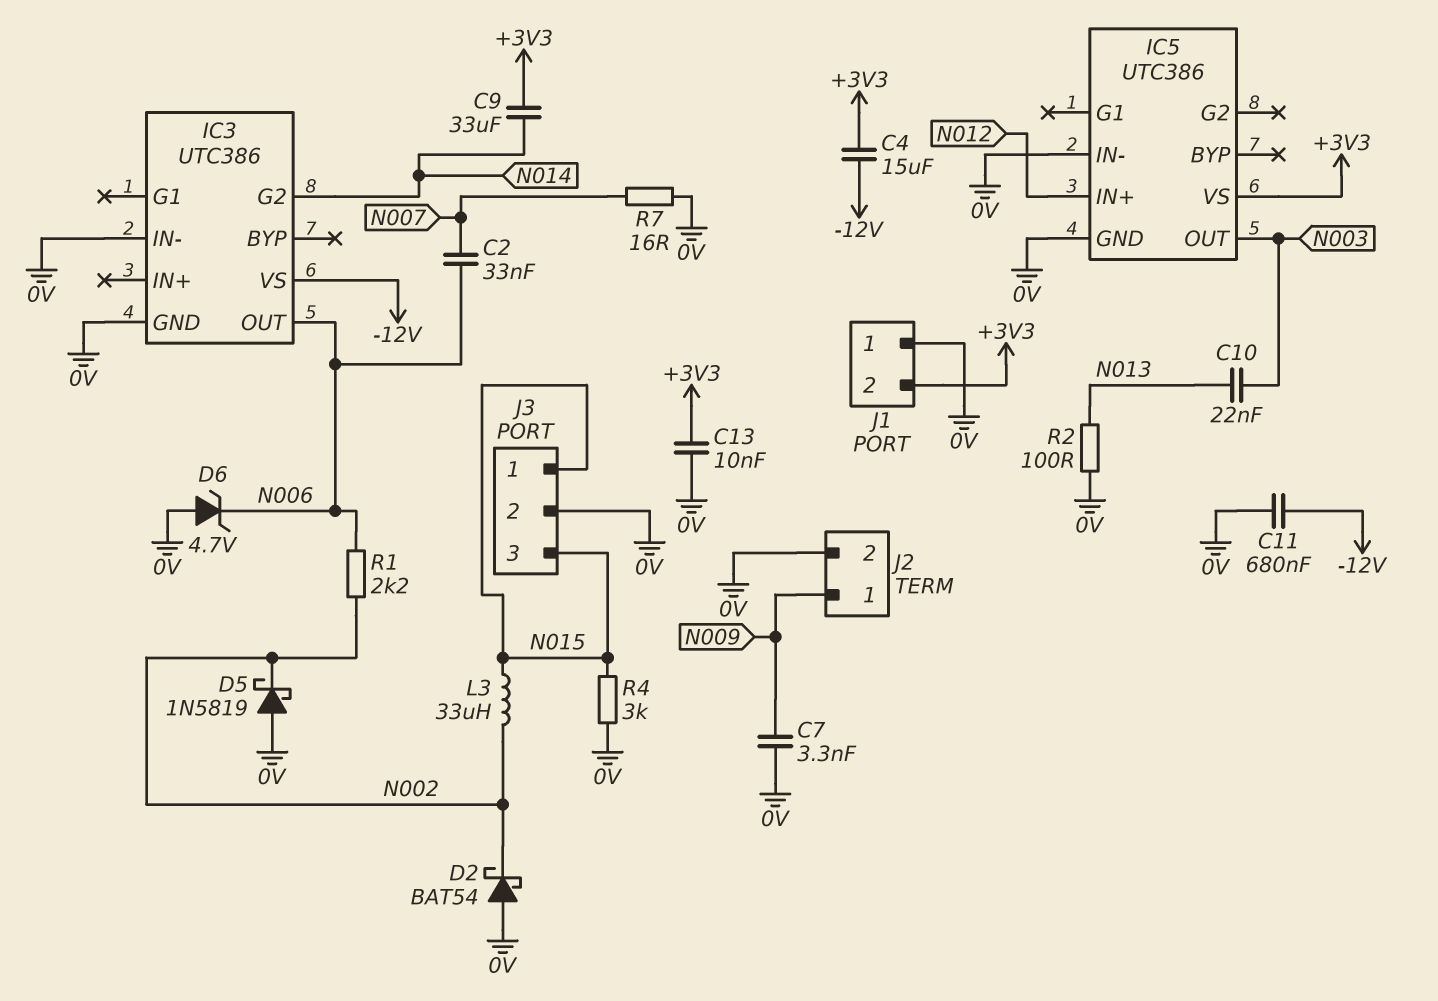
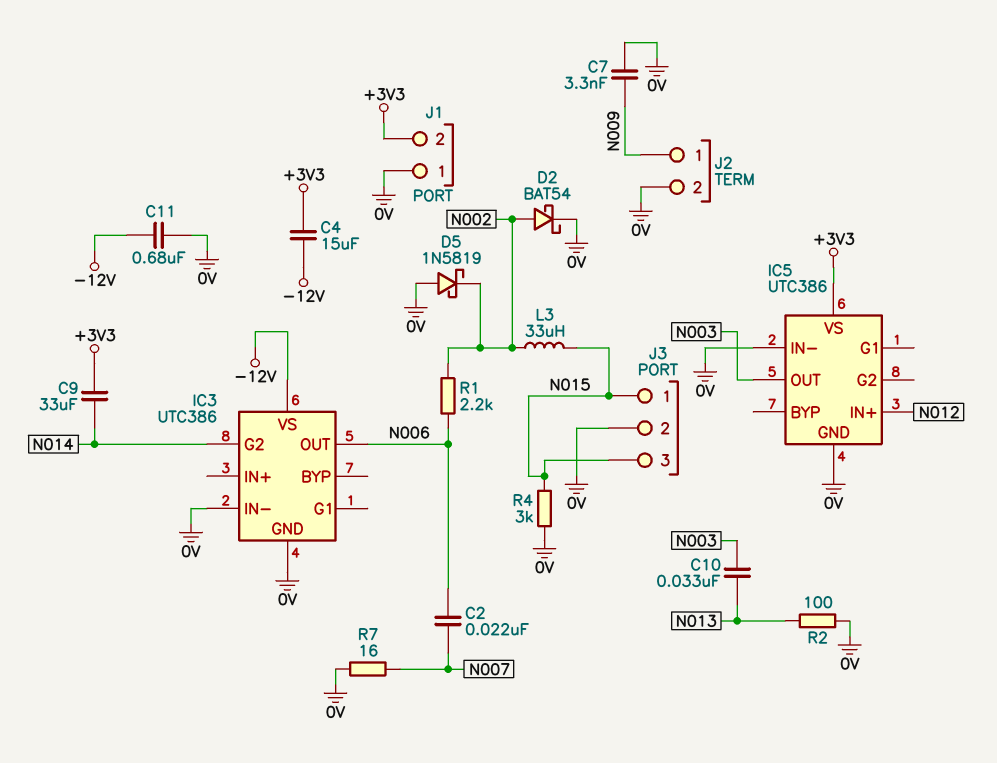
C2: 33nF (N006, N007) -> 22nF (N006, N007)
C10: 22nF (N003, N013) -> 33nF (N003, N013)
C13: 10nF (+3V3, 0V) -> none
D2: schottky BAT54 (A 0V, K N002) -> schottky BAT54 (A N002, K 0V)
D6: zener 4.7V (A 0V, K N006) -> none

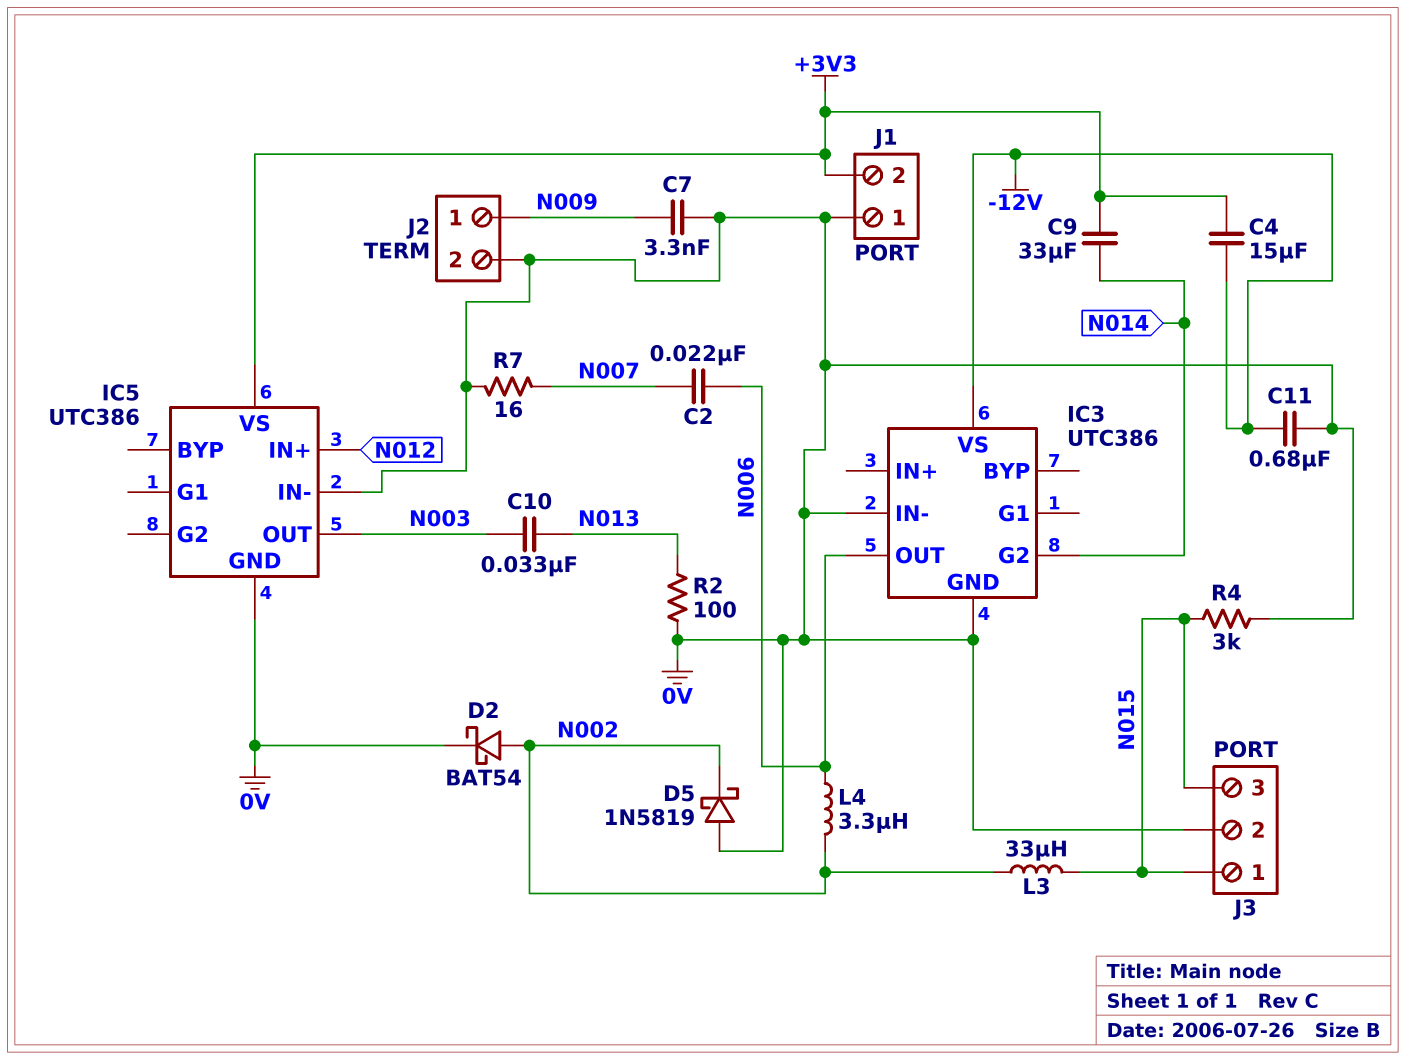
L4: none -> 3.3uH (N002, N006)
R1: 2.2k (N002, N006) -> none

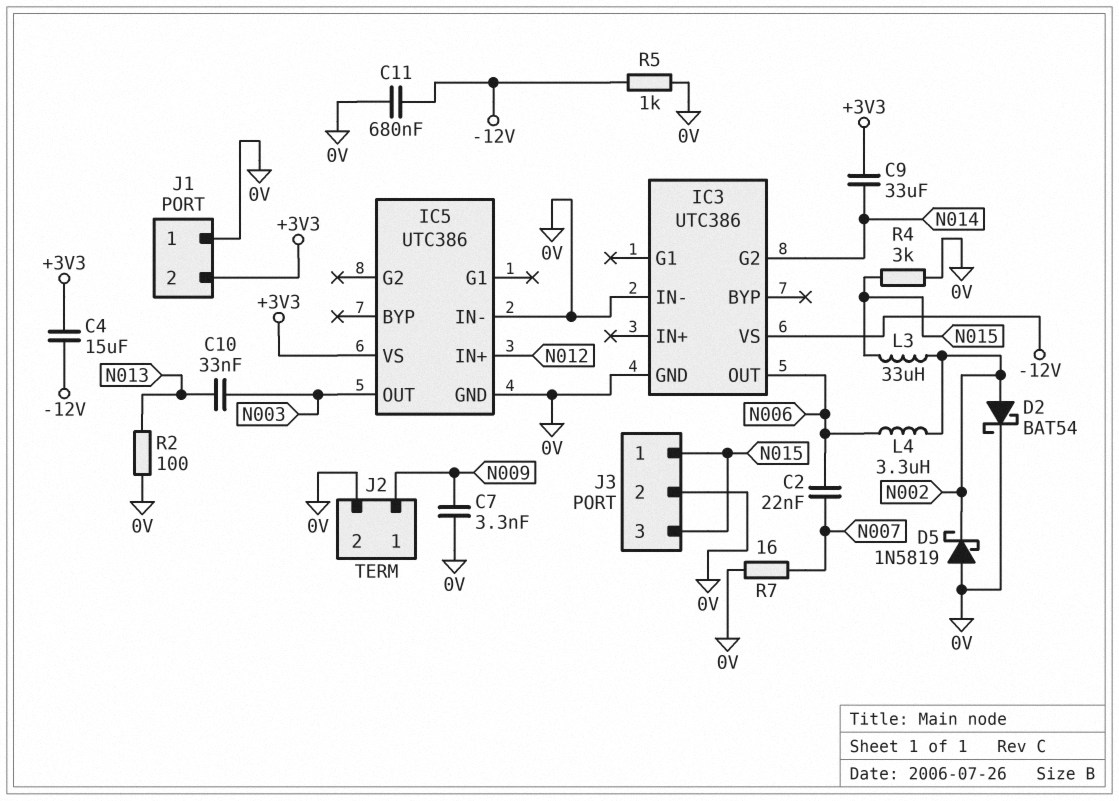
R5: none -> 1k (-12V, 0V)

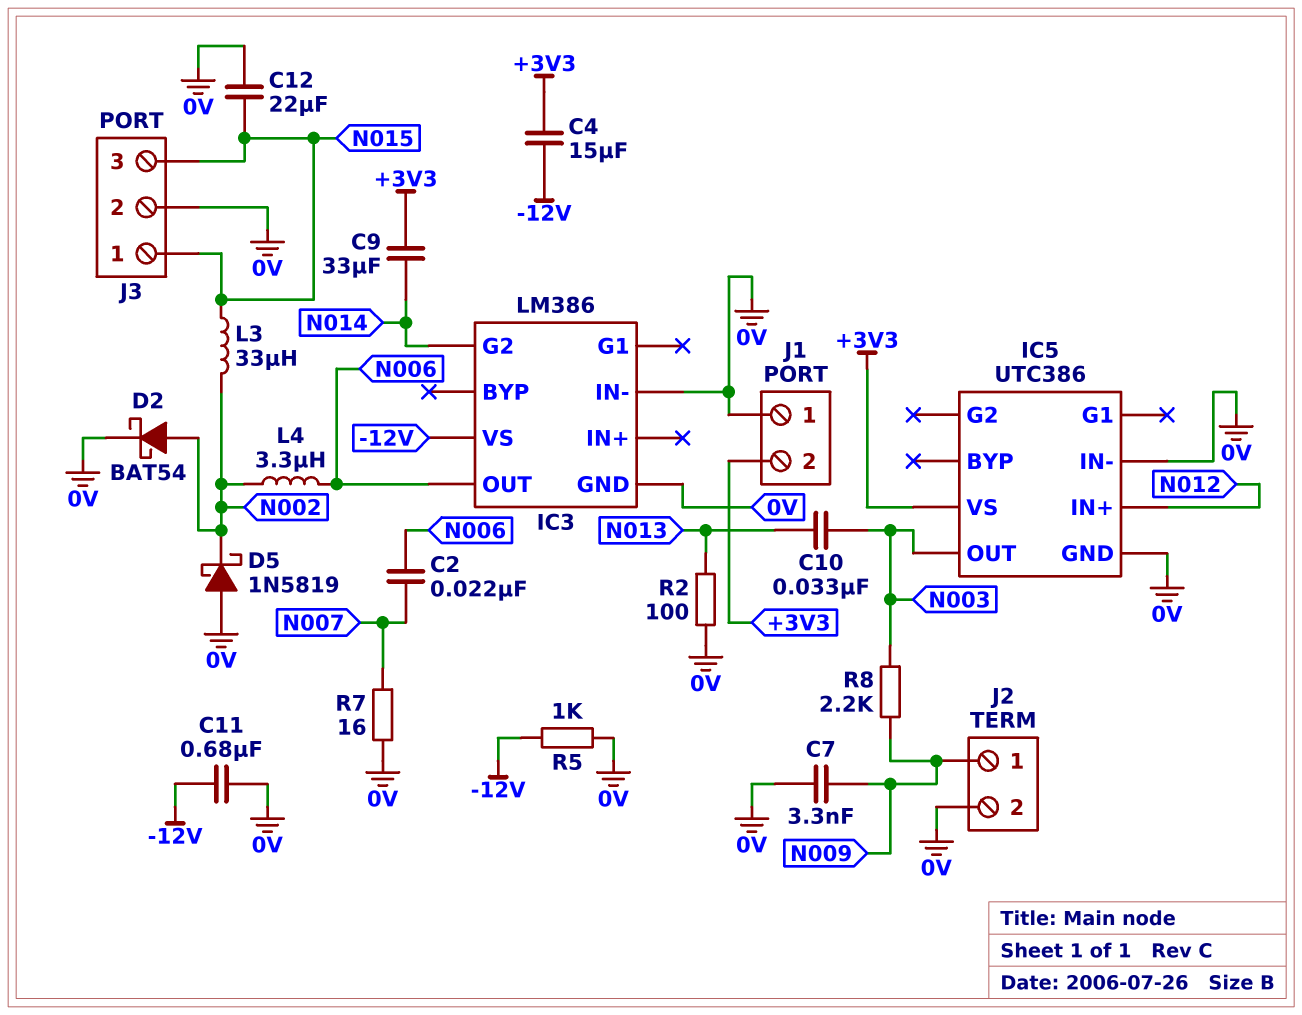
C12: none -> 22uF (0V, N015)
IC3: UTC386 -> LM386
R4: 3k (0V, N015) -> none
R8: none -> 2.2k (N003, N009)

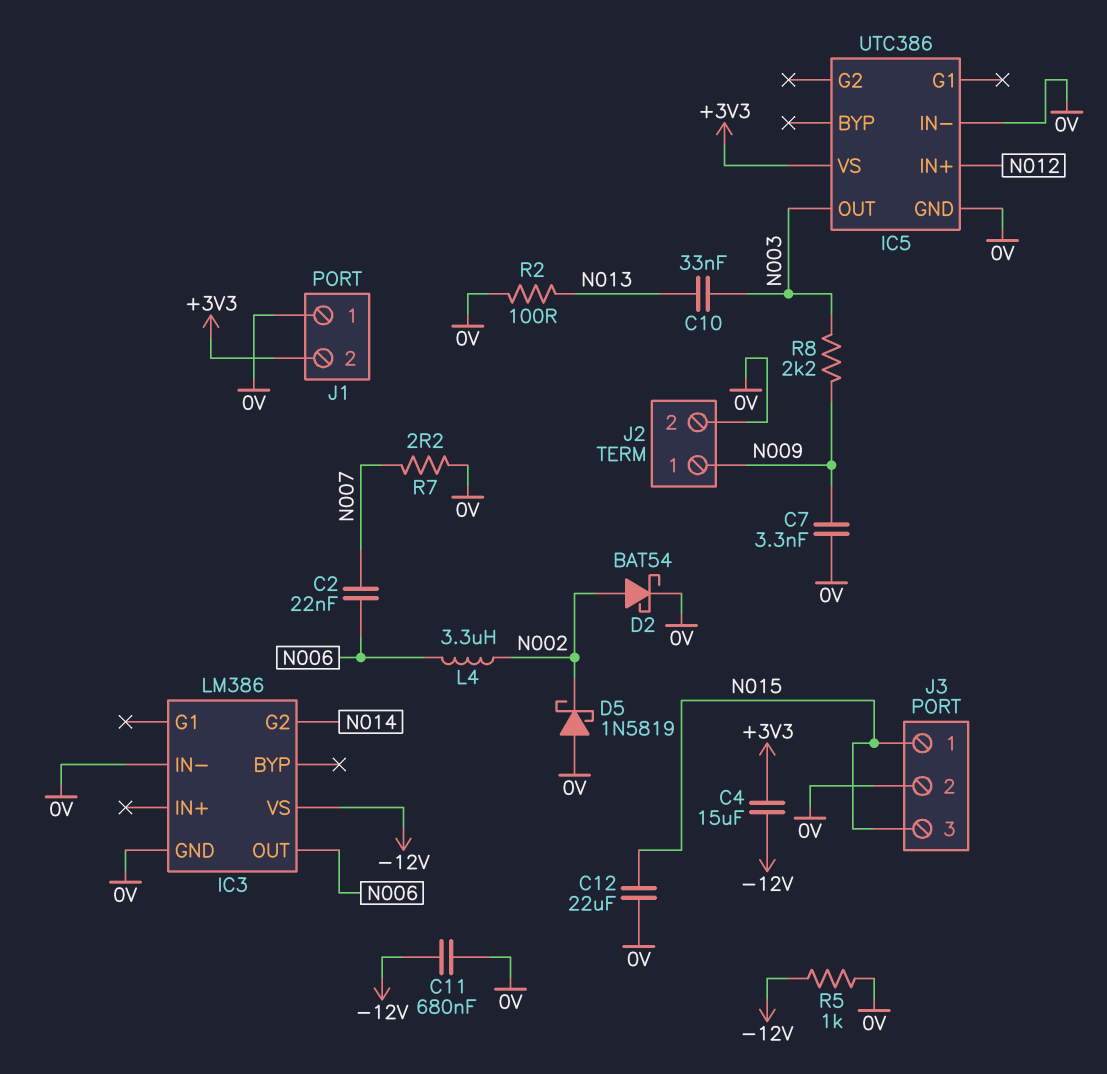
C9: 33uF (+3V3, N014) -> none
L3: 33uH (N002, N015) -> none
R7: 16 (0V, N007) -> 2.2 (0V, N007)

